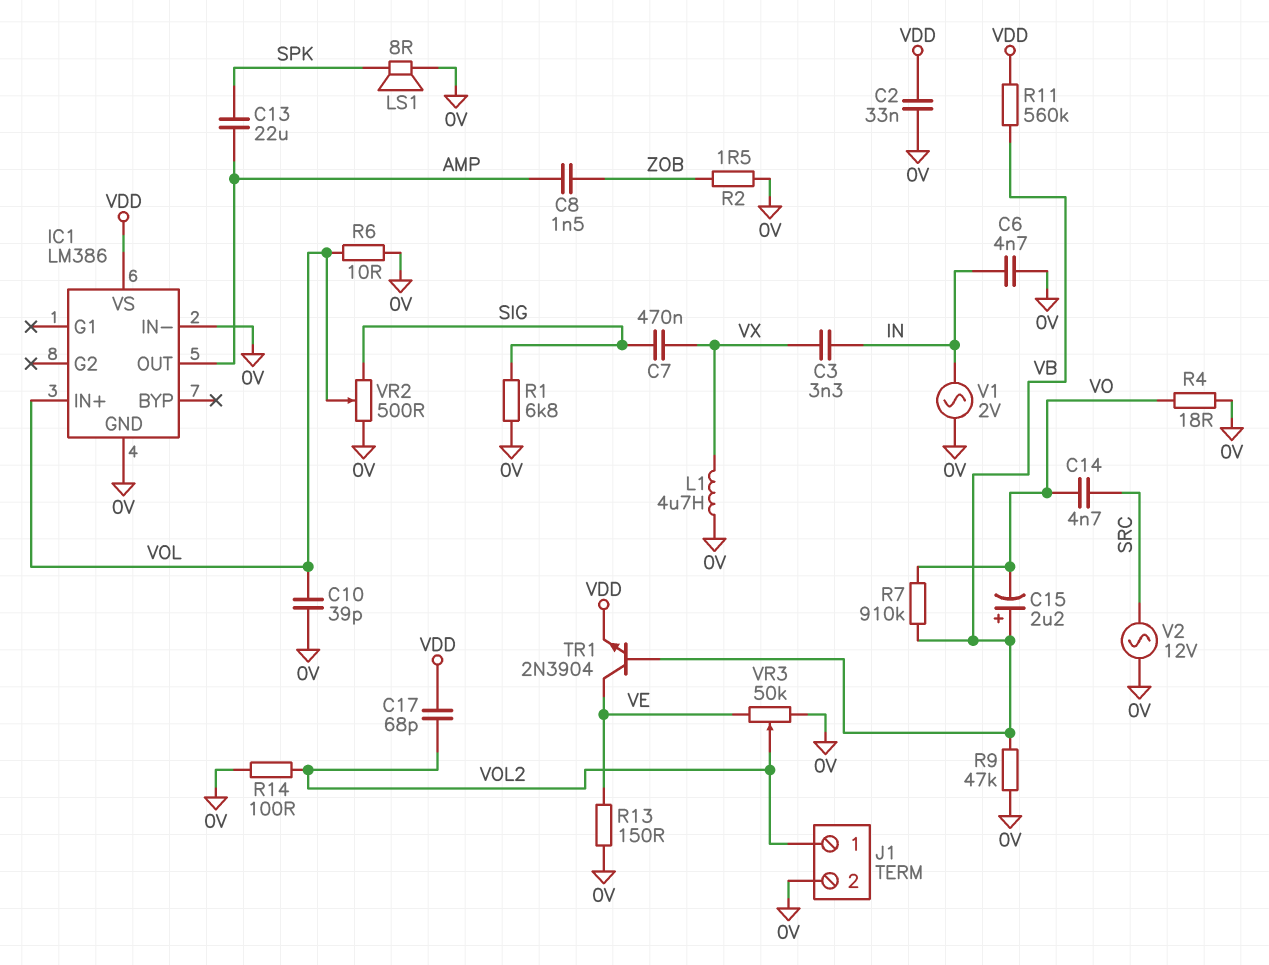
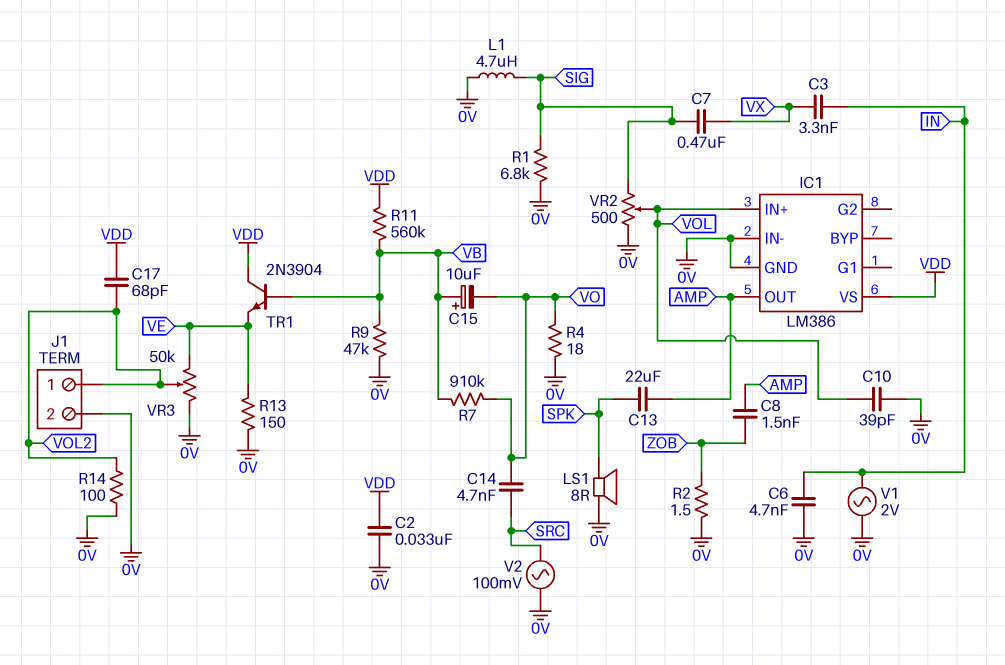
C15: 2.2uF (plus VB, minus VO) -> 10uF (plus VB, minus VO)
L1: 4.7uH (0V, VX) -> 4.7uH (0V, SIG)
R6: 10 (0V, VOL) -> none
TR1: NPN 2N3904 (B VB, C VE, E VDD) -> NPN 2N3904 (B VB, C VDD, E VE)
V2: AC 12V (0V, SRC) -> AC 100mV (0V, SRC)

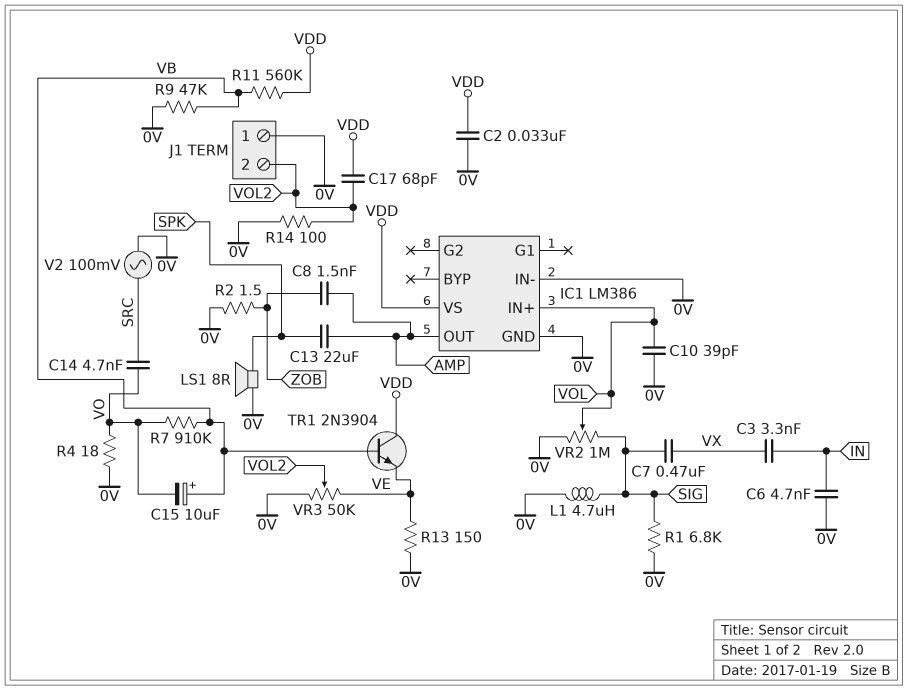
J1 pin 1: VOL2 -> 0V
J1 pin 2: 0V -> VOL2
V1: AC 2V (0V, IN) -> none
VR2: 500 (0V, SIG, wiper VOL) -> 1M (0V, SIG, wiper VOL)

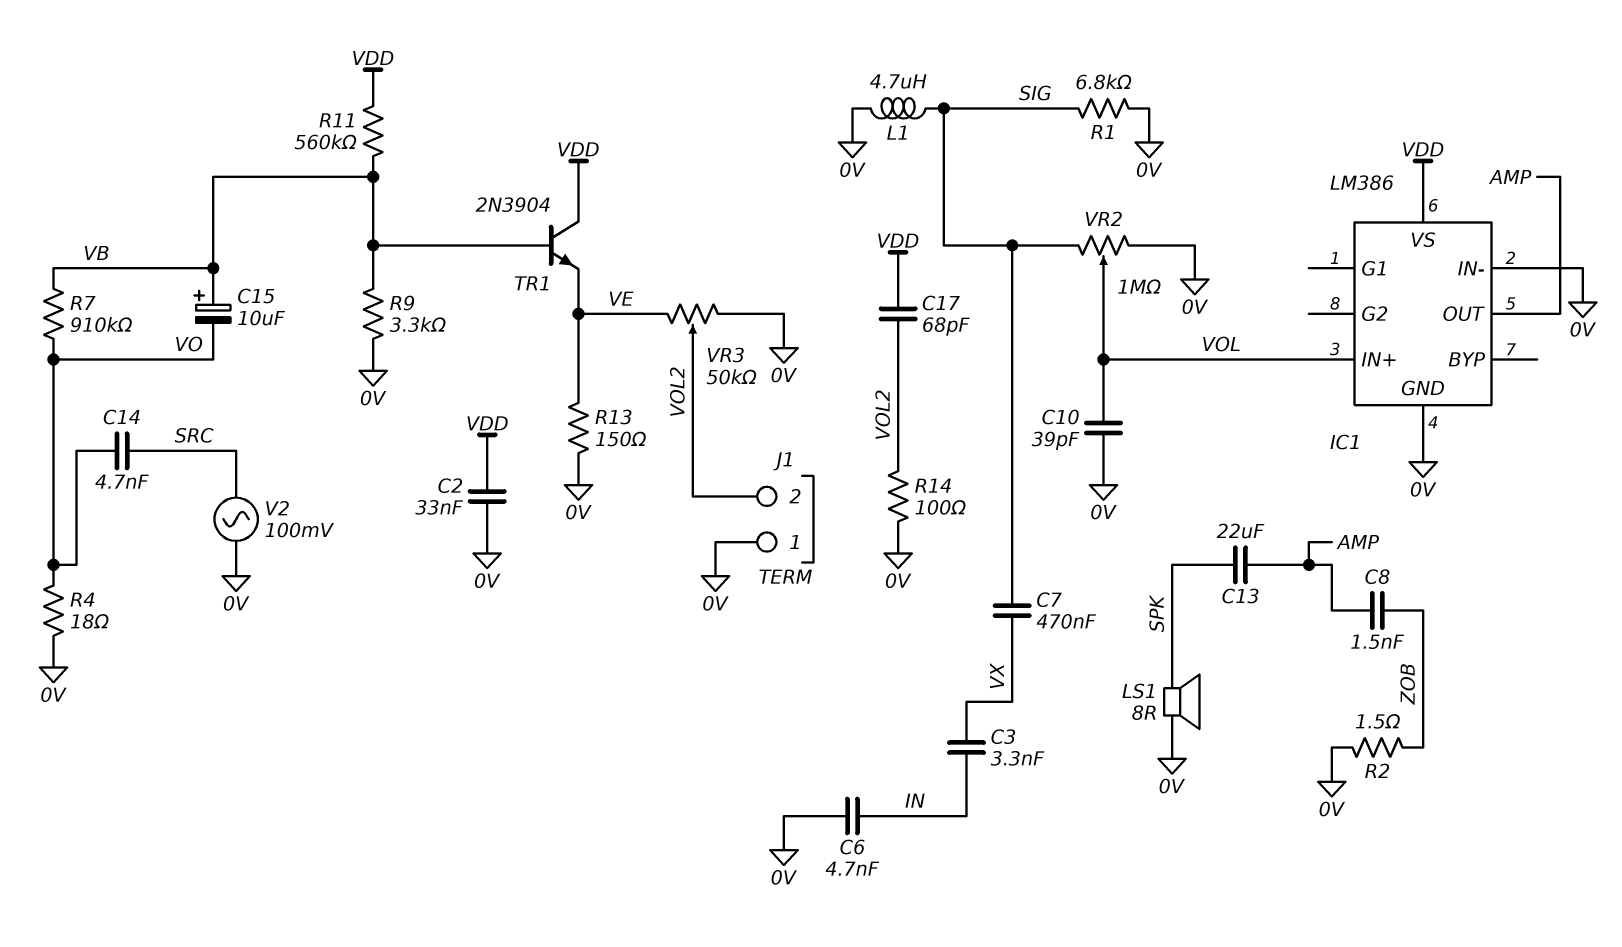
R9: 47k (0V, VB) -> 3.3k (0V, VB)

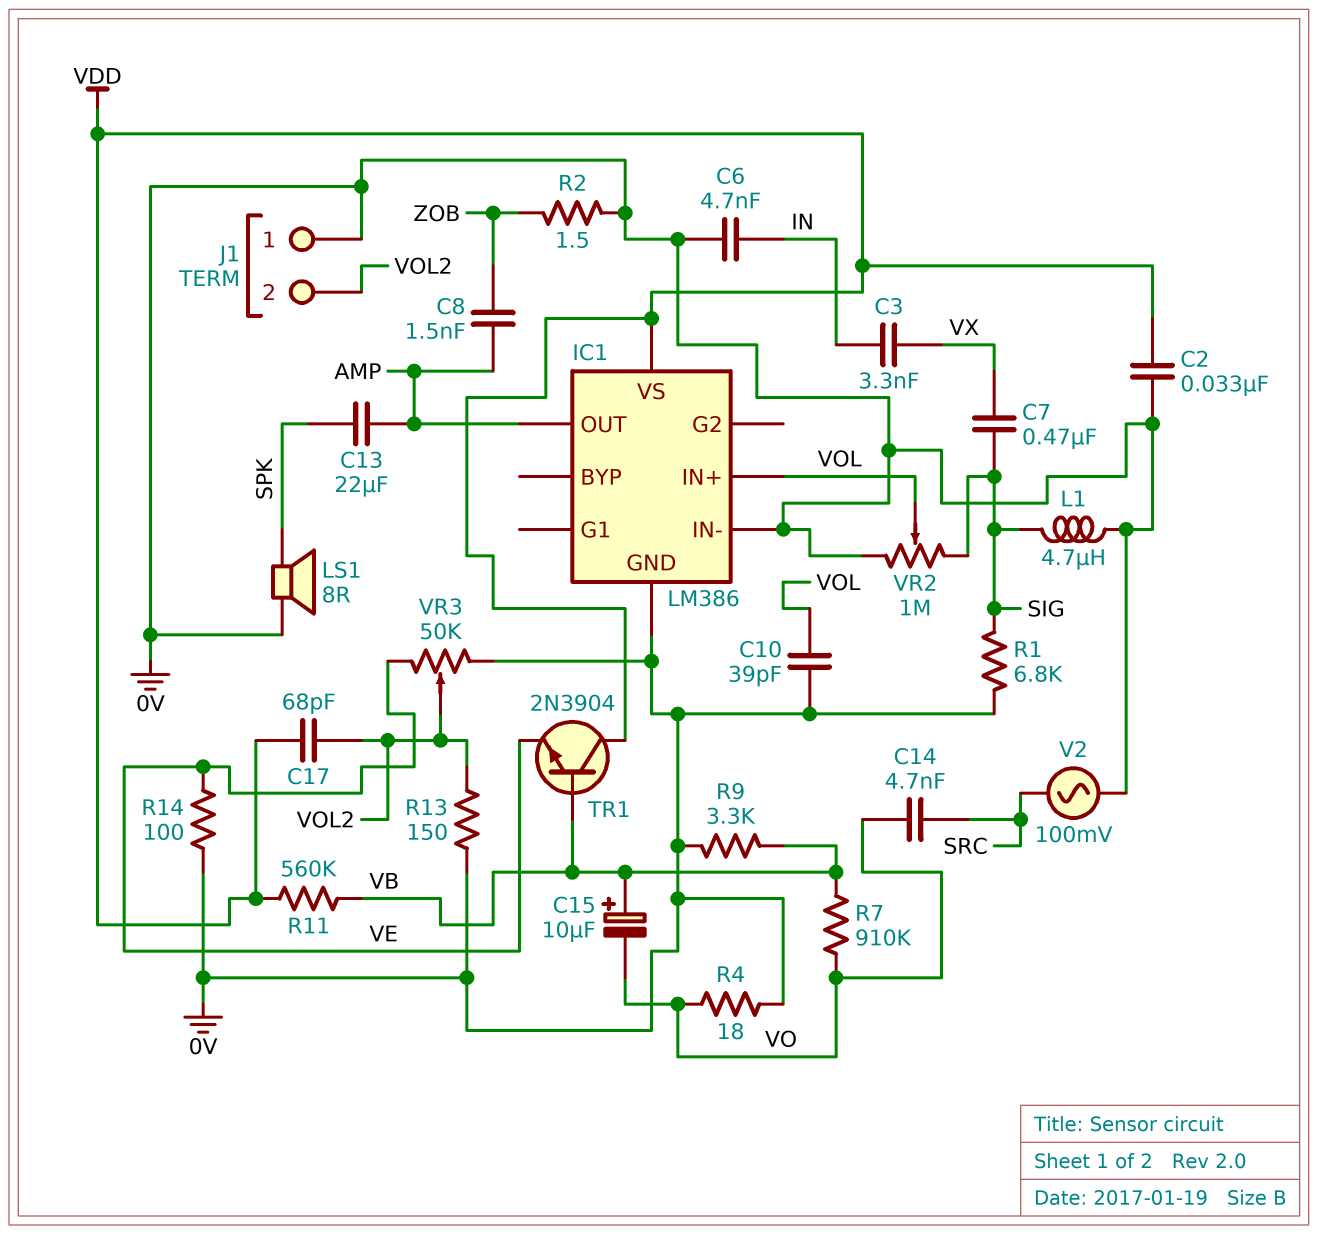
R13: 150 (0V, VE) -> 150 (0V, VOL2)
R14: 100 (0V, VOL2) -> 100 (0V, VE)

